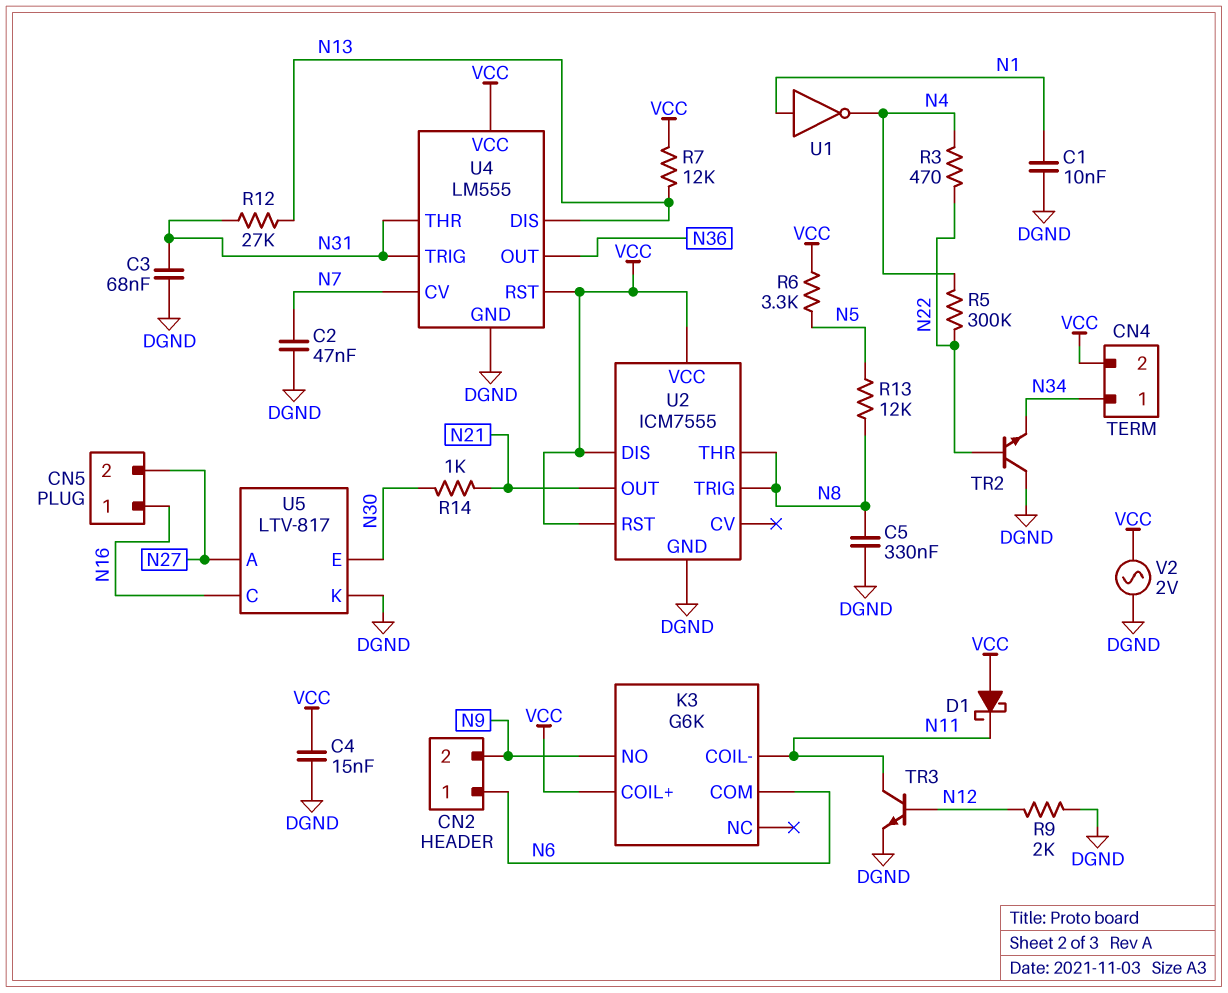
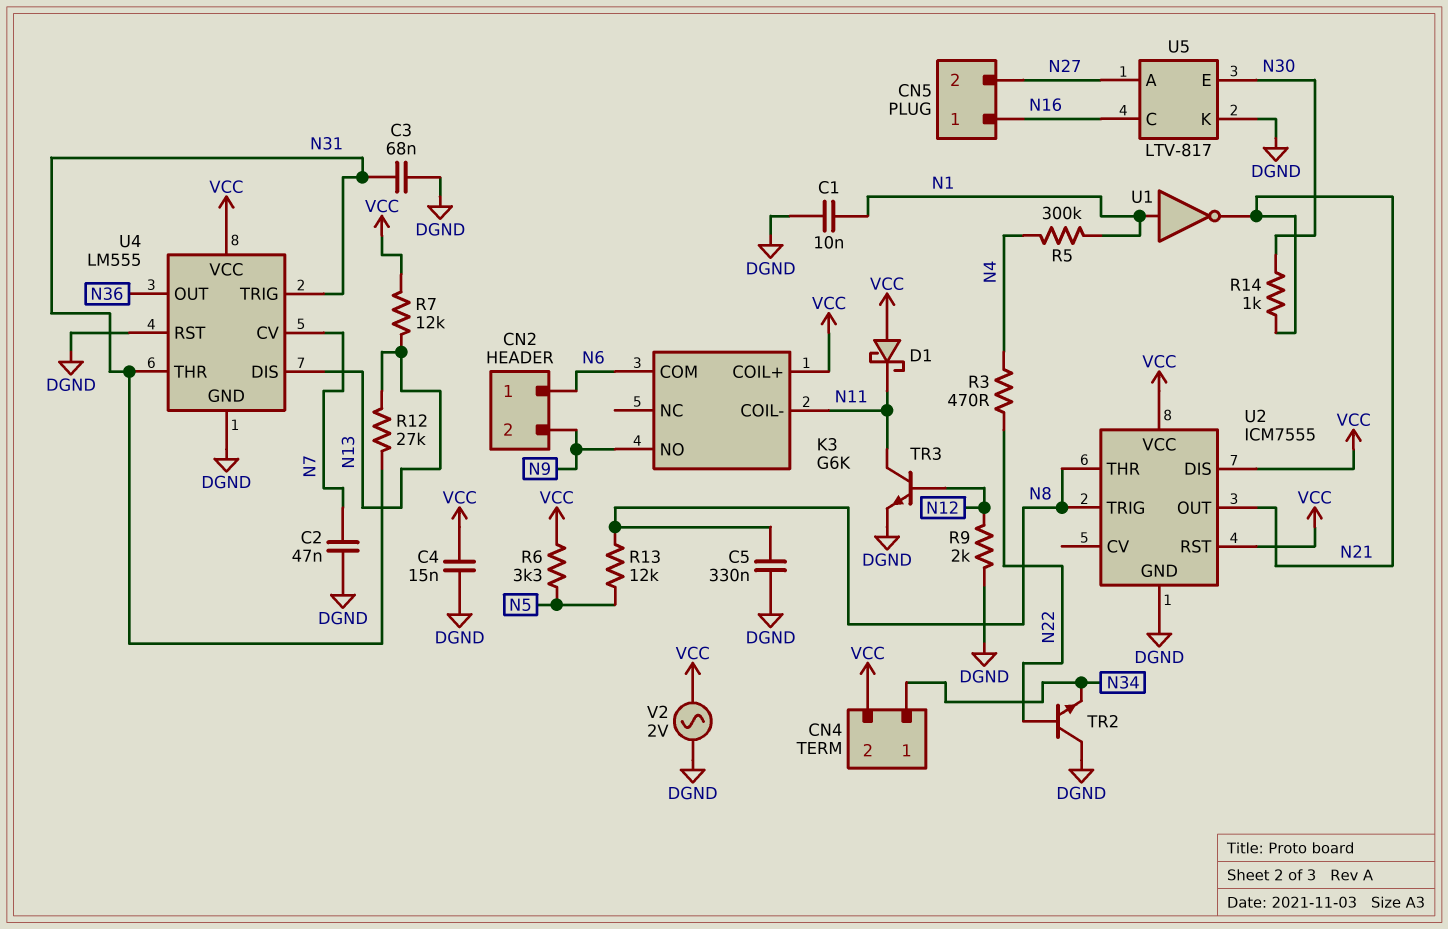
R5: 300k (N4, N22) -> 300k (N1, N4)
U1: NOT (in N1, out N4) -> NOT (in N1, out N21)
U4 pin RST: VCC -> DGND

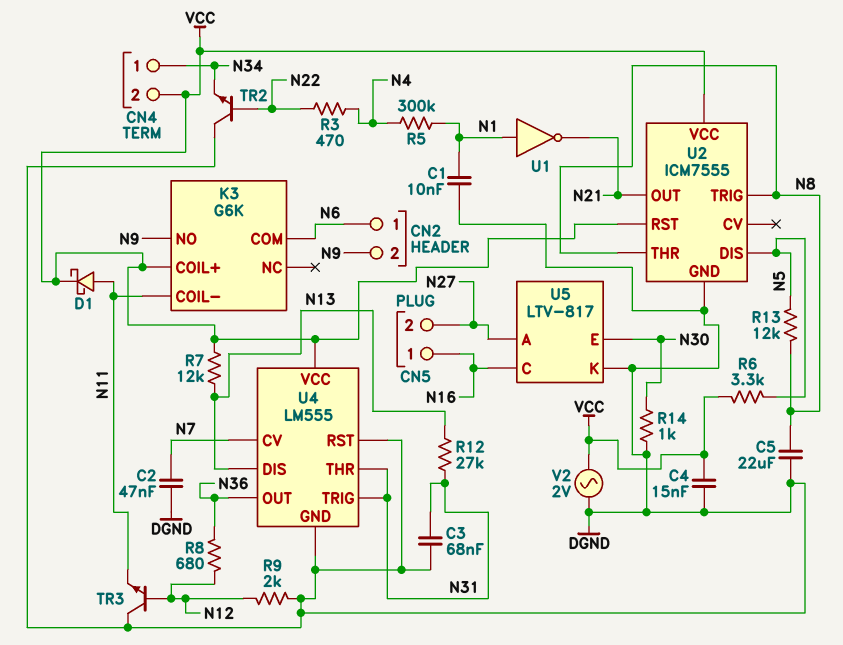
C5: 330nF (DGND, N8) -> 22uF (DGND, N8)
D1: schottky (A VCC, K N11) -> schottky (A N11, K VCC)
R8: none -> 680 (N12, N36)
R14: 1k (N21, N30) -> 1k (DGND, N30)
TR3: NPN (B N12, C N11, E DGND) -> NPN (B N12, C DGND, E N11)
U2 pin DIS: VCC -> N5

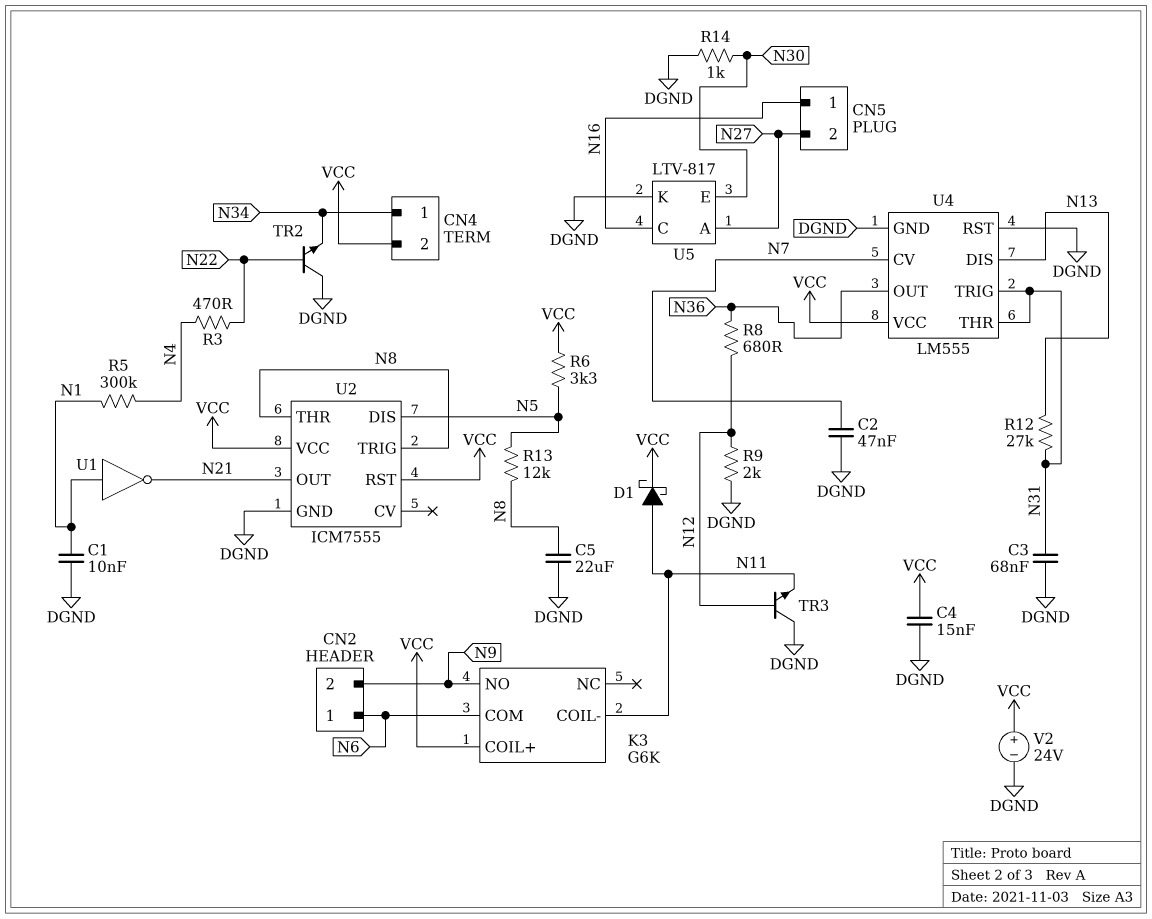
R7: 12k (N13, VCC) -> none
V2: AC 2V (DGND, VCC) -> 24V (plus VCC, minus DGND)

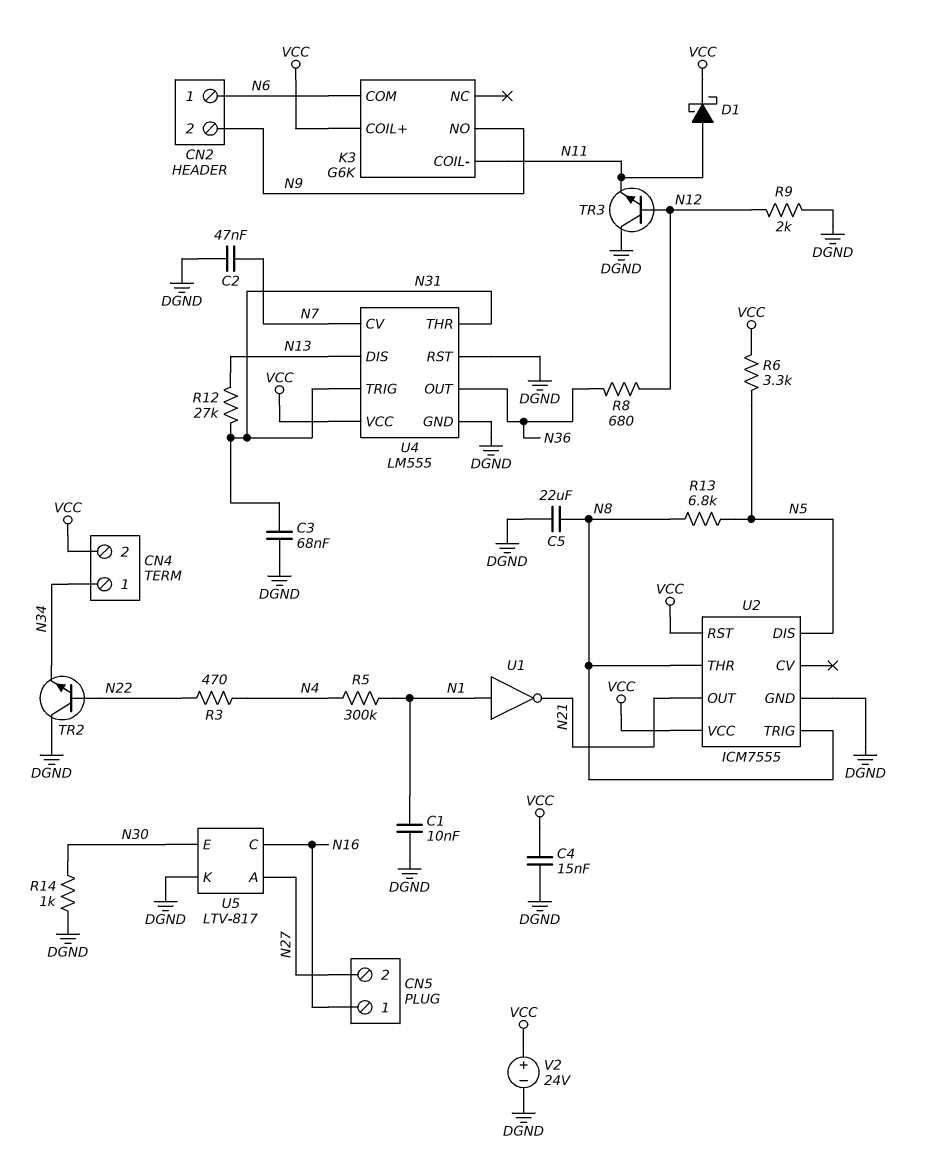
R13: 12k (N5, N8) -> 6.8k (N5, N8)

